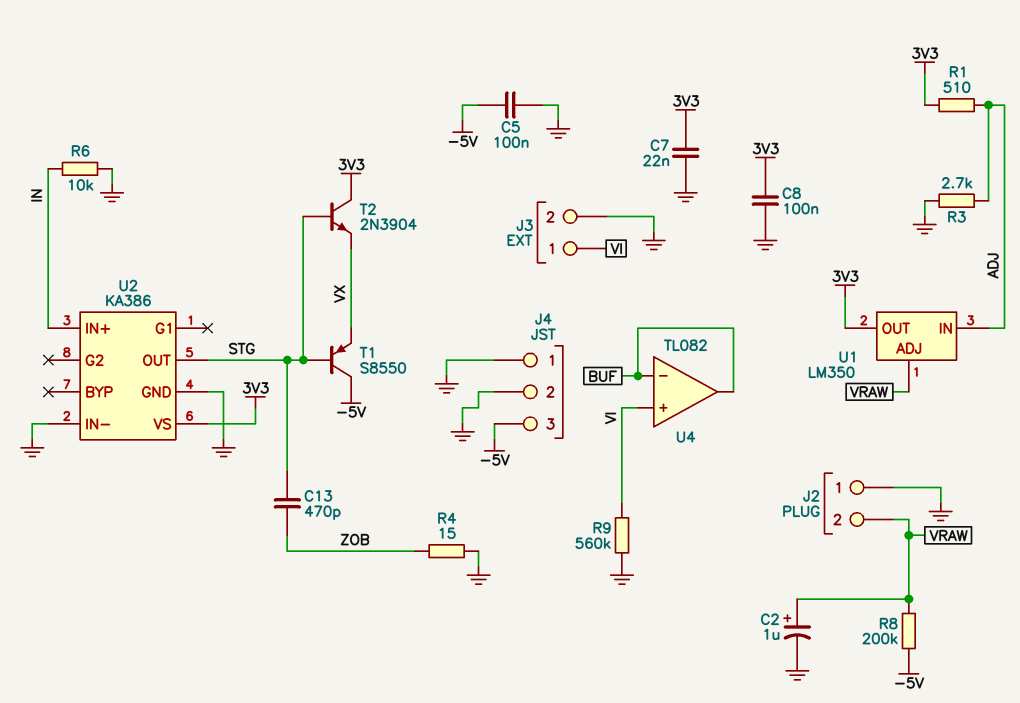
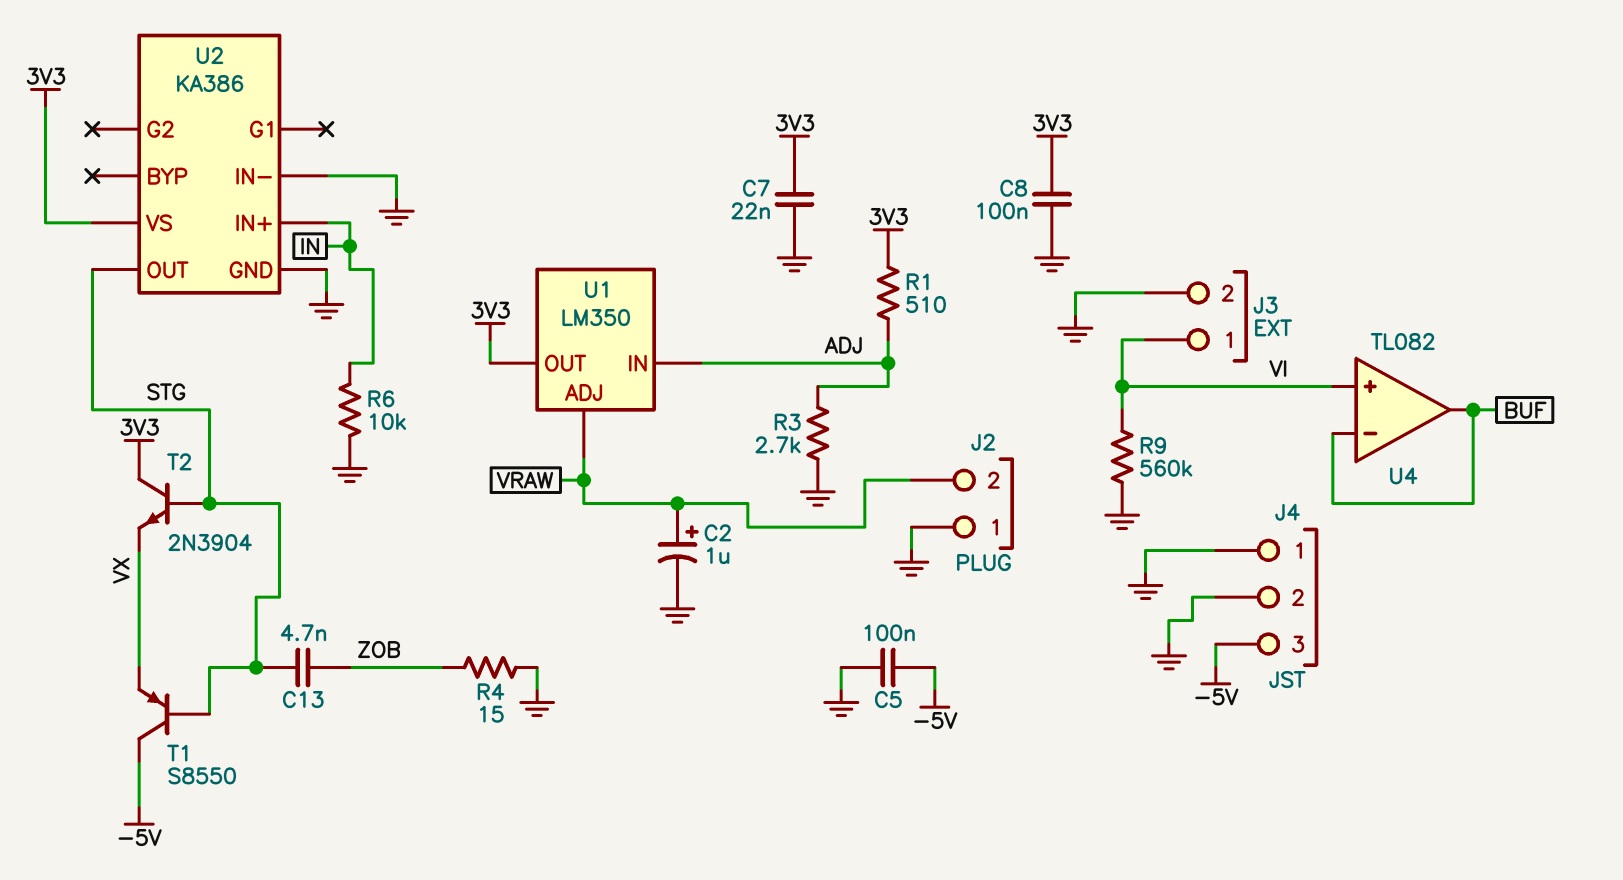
C13: 470pF (STG, ZOB) -> 4.7nF (STG, ZOB)
R8: 200k (-5V, VRAW) -> none

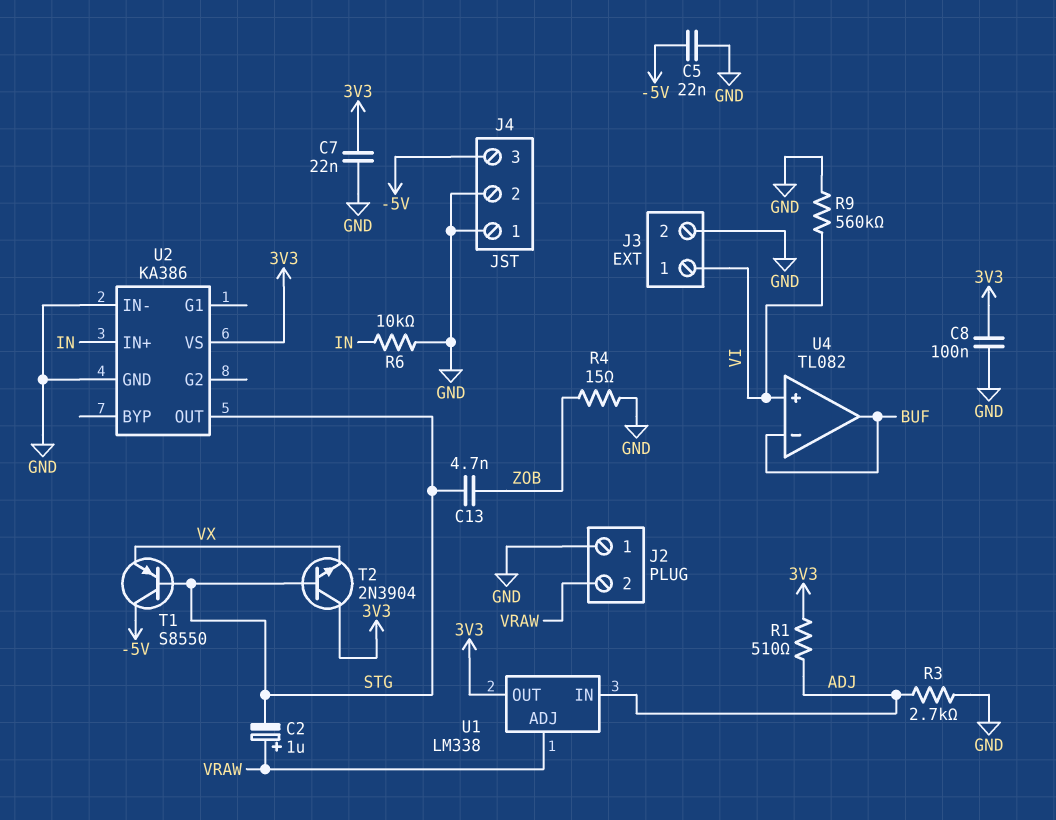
C2: 1uF (plus VRAW, minus GND) -> 1uF (plus VRAW, minus STG)
C5: 100nF (-5V, GND) -> 22nF (-5V, GND)
U1: LM350 -> LM338

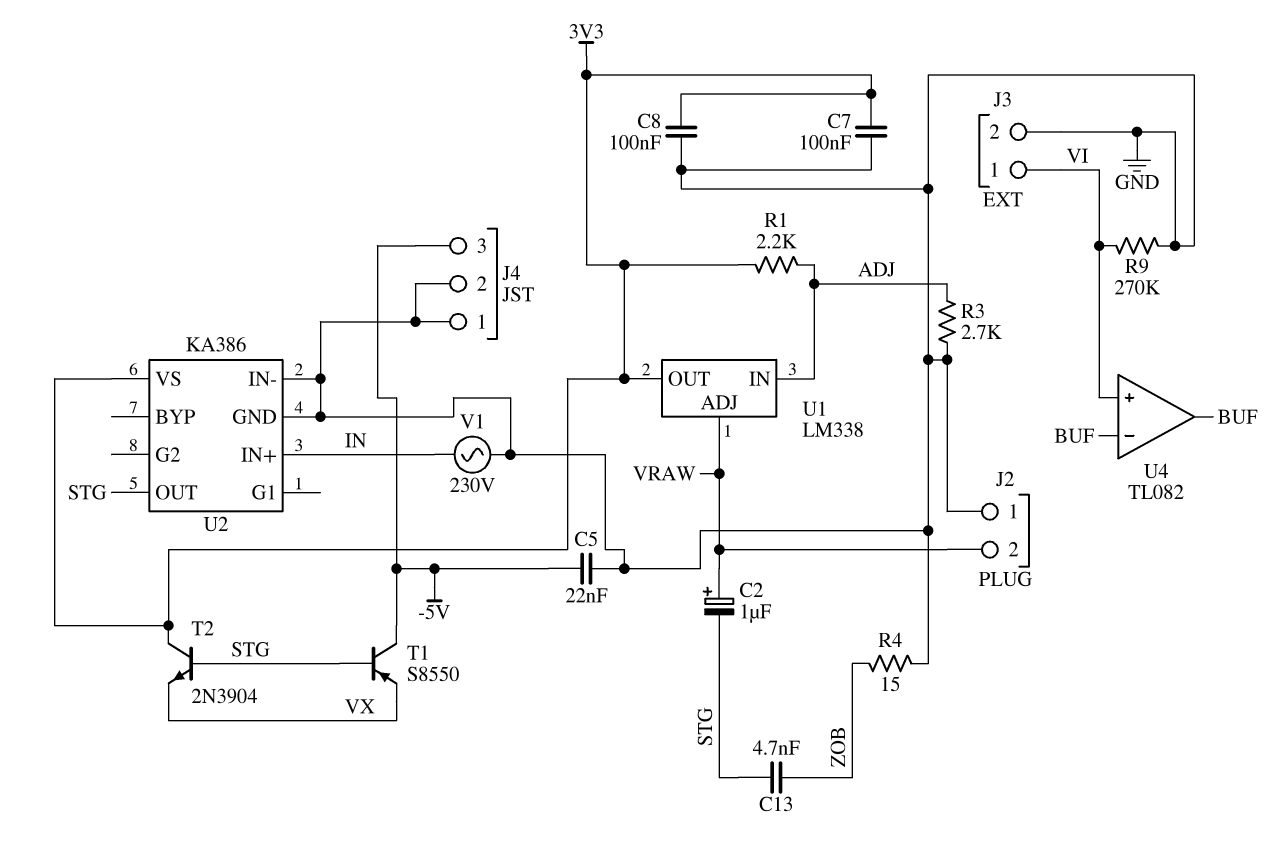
C7: 22nF (3V3, GND) -> 100nF (3V3, GND)
R1: 510 (3V3, ADJ) -> 2.2k (3V3, ADJ)
R6: 10k (GND, IN) -> none
R9: 560k (GND, VI) -> 270k (GND, VI)
V1: none -> AC 230V (GND, IN)

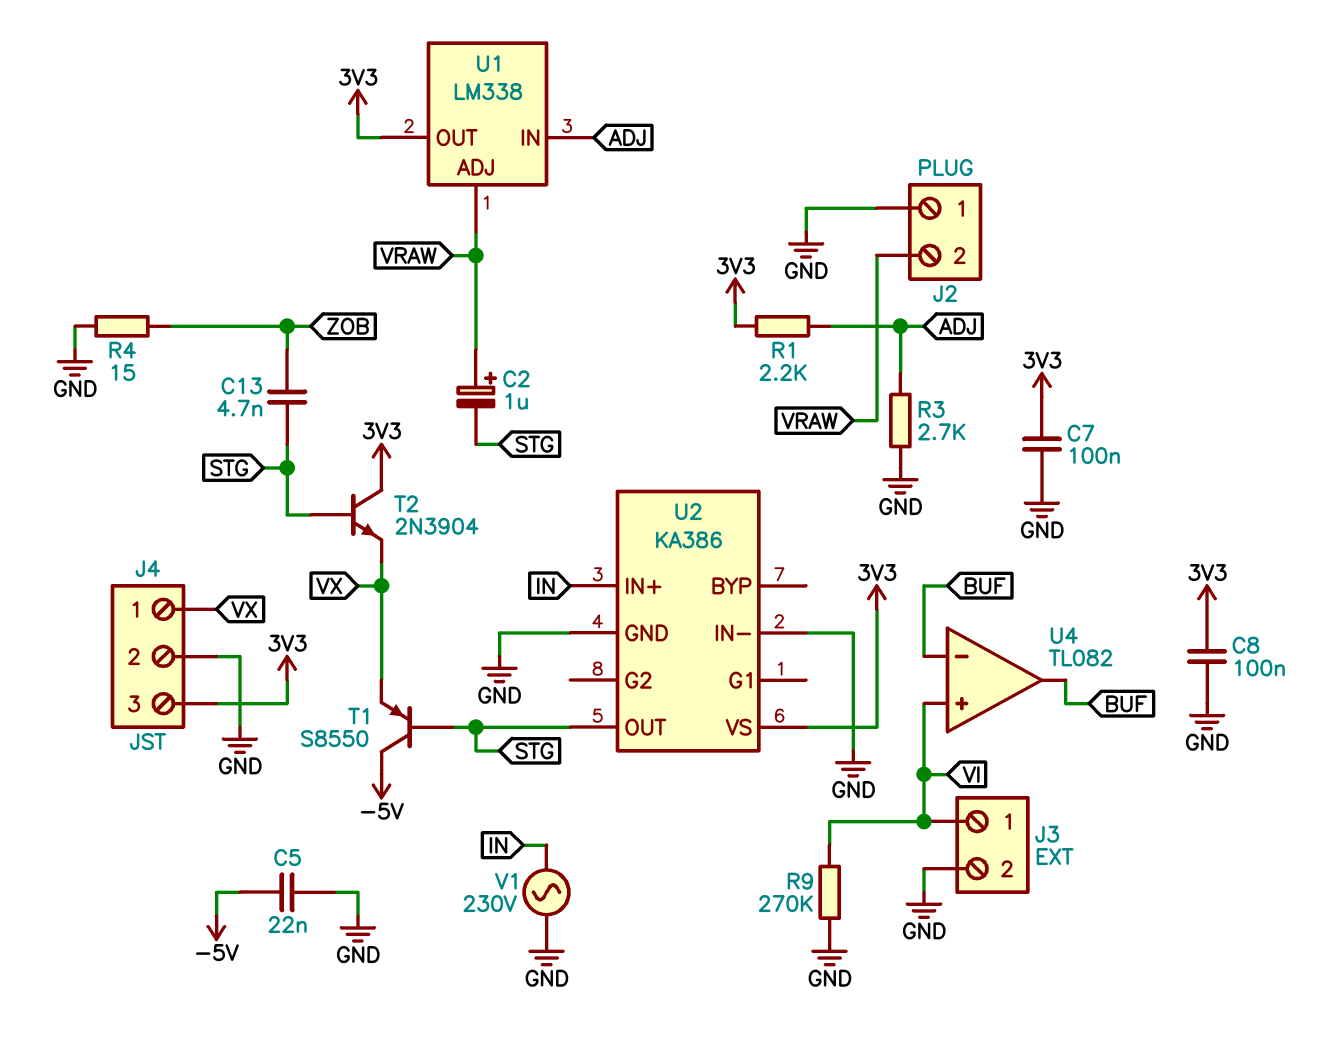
J4 pin 1: GND -> VX
J4 pin 3: -5V -> 3V3

